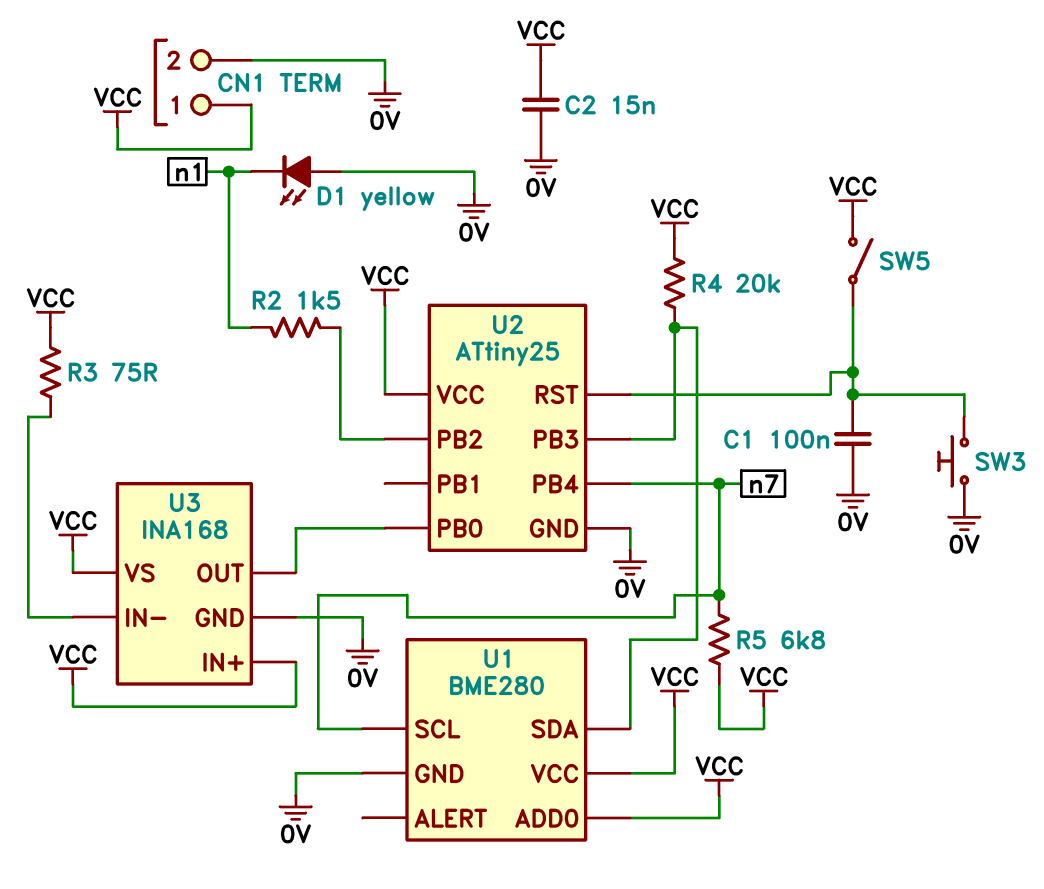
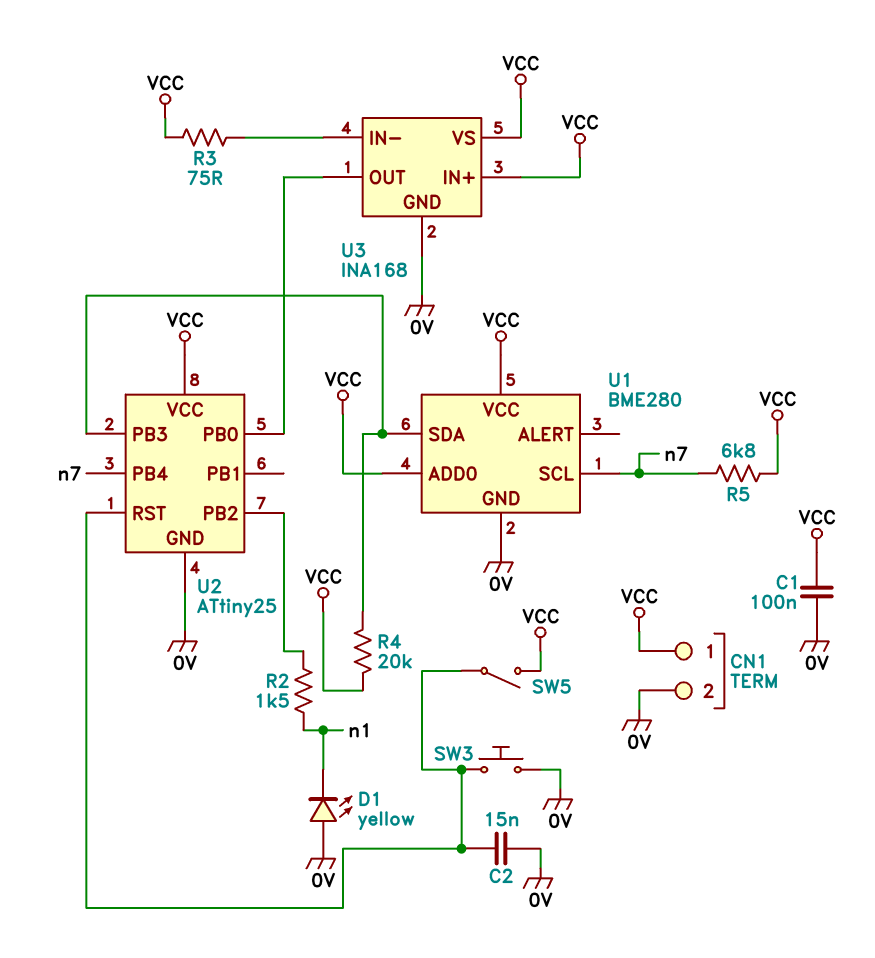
C1: 100nF (0V, U2/RST) -> 100nF (0V, VCC)
C2: 15nF (0V, VCC) -> 15nF (0V, U2/RST)

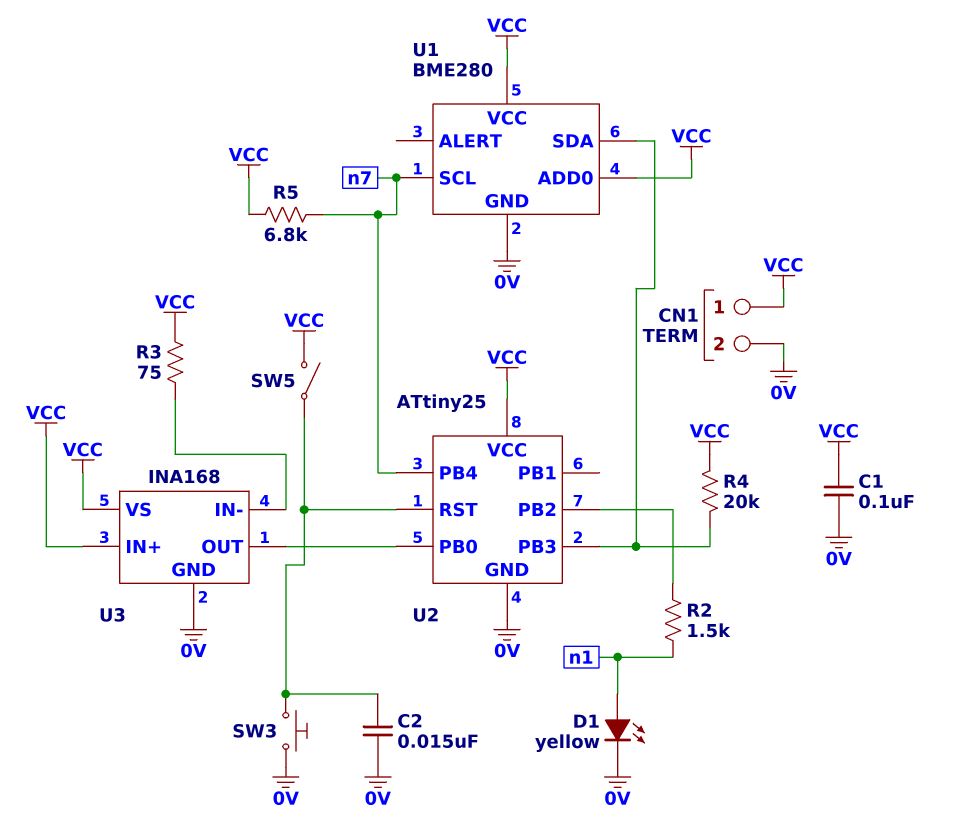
D1: LED yellow (A 0V, K n1) -> LED yellow (A n1, K 0V)

